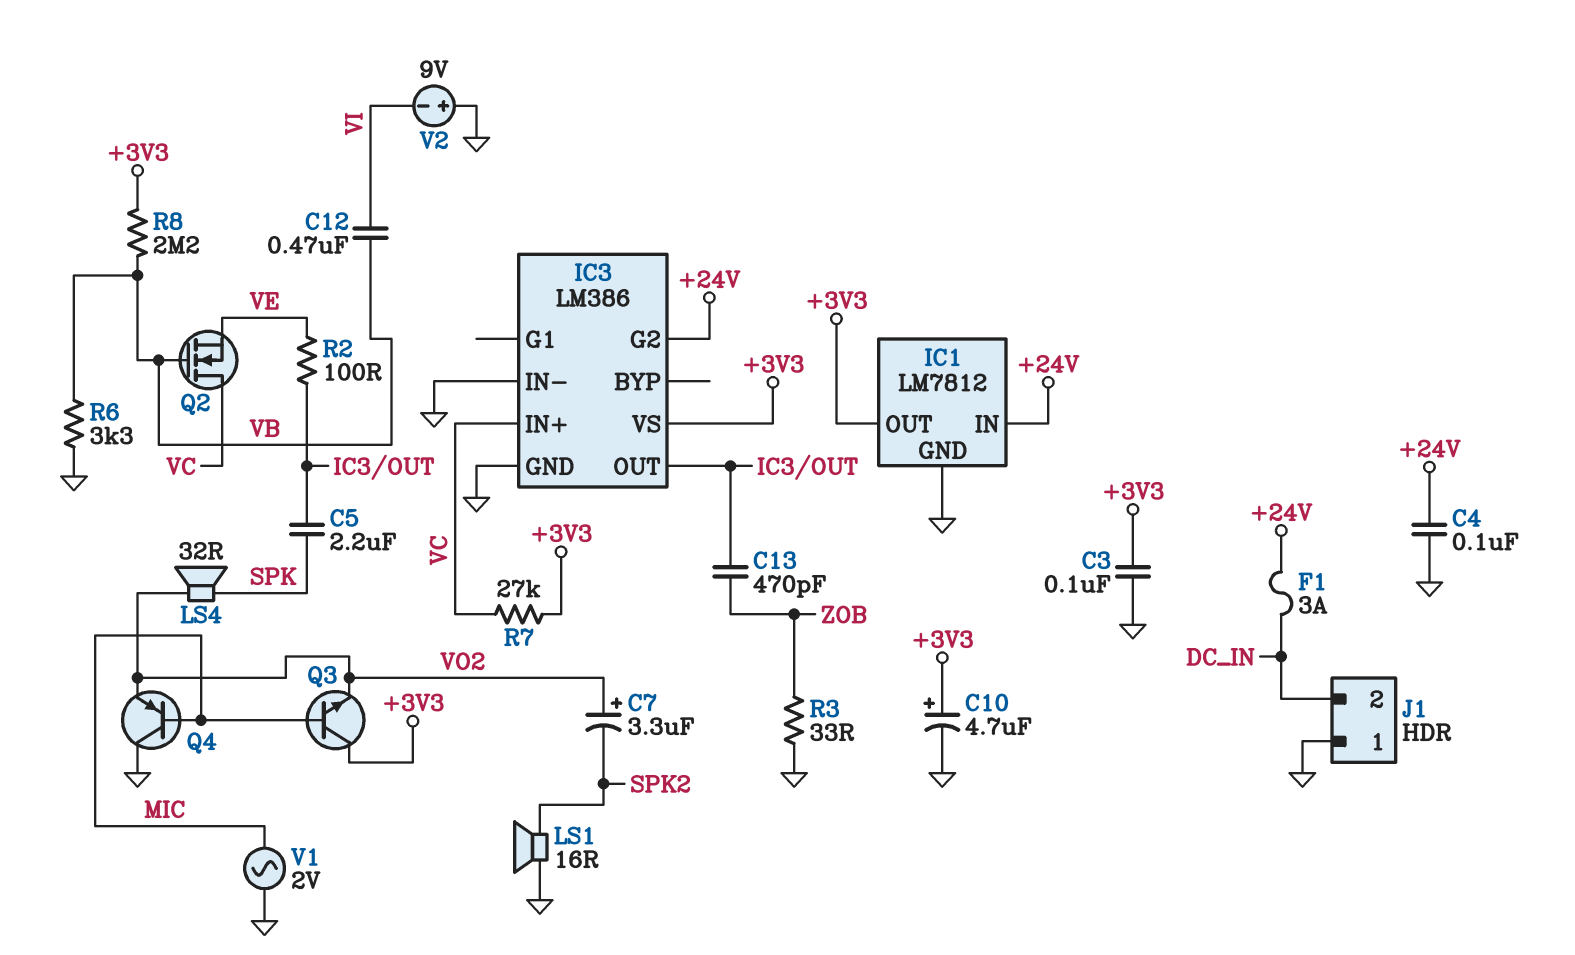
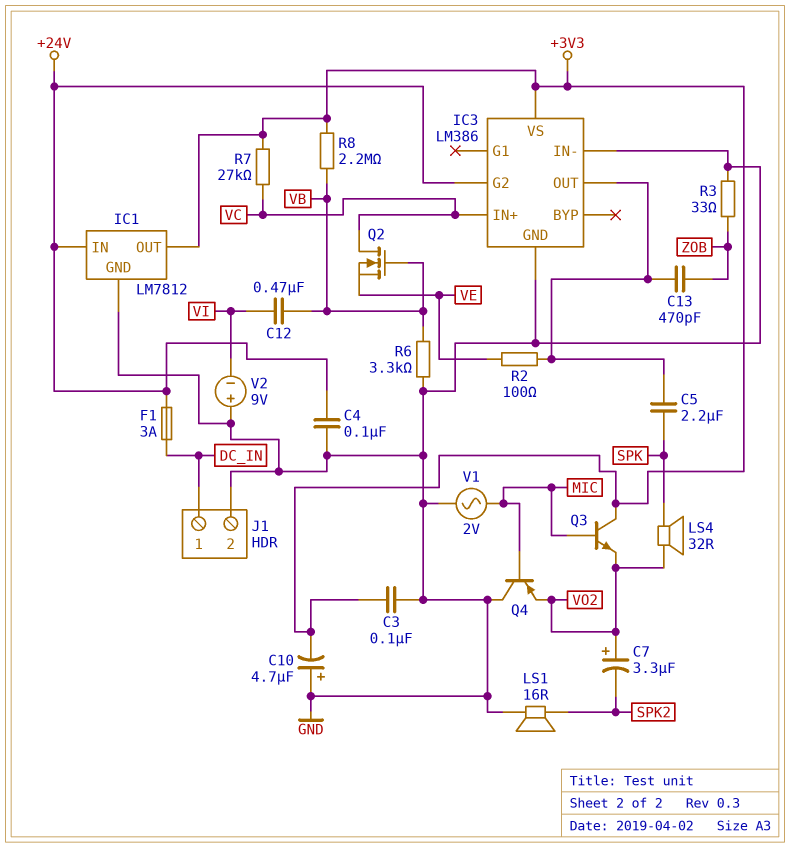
C10: 4.7uF (plus +3V3, minus GND) -> 4.7uF (plus GND, minus +3V3)
J1 pin 1: GND -> DC_IN
J1 pin 2: DC_IN -> GND

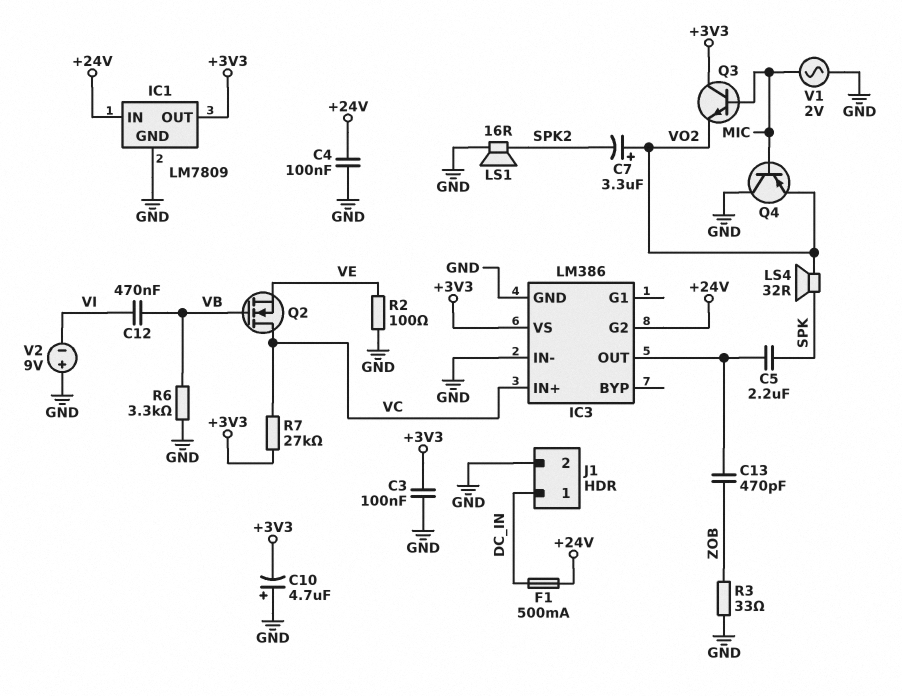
F1: 3A (+24V, DC_IN) -> 500mA (+24V, DC_IN)
IC1: LM7812 -> LM7809
R2: 100 (IC3/OUT, VE) -> 100 (GND, VE)
R8: 2.2M (+3V3, VB) -> none

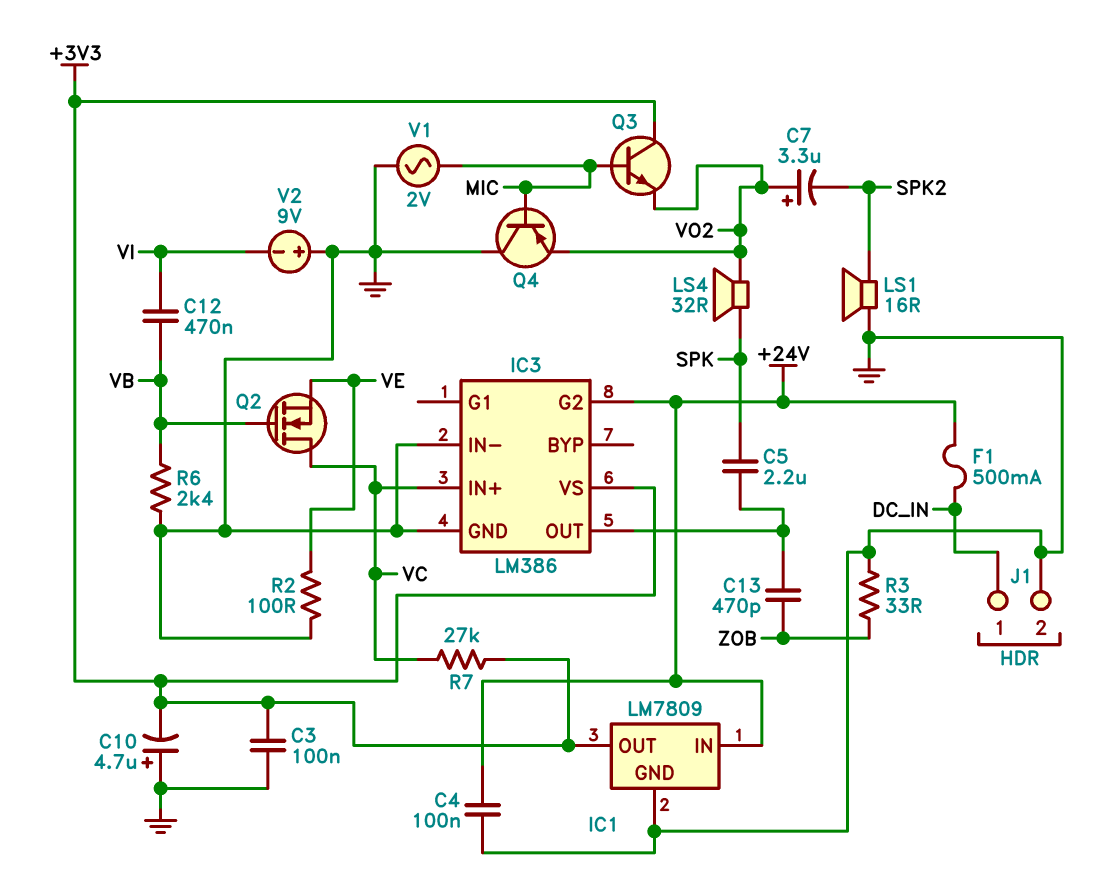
R6: 3.3k (GND, VB) -> 2.4k (GND, VB)

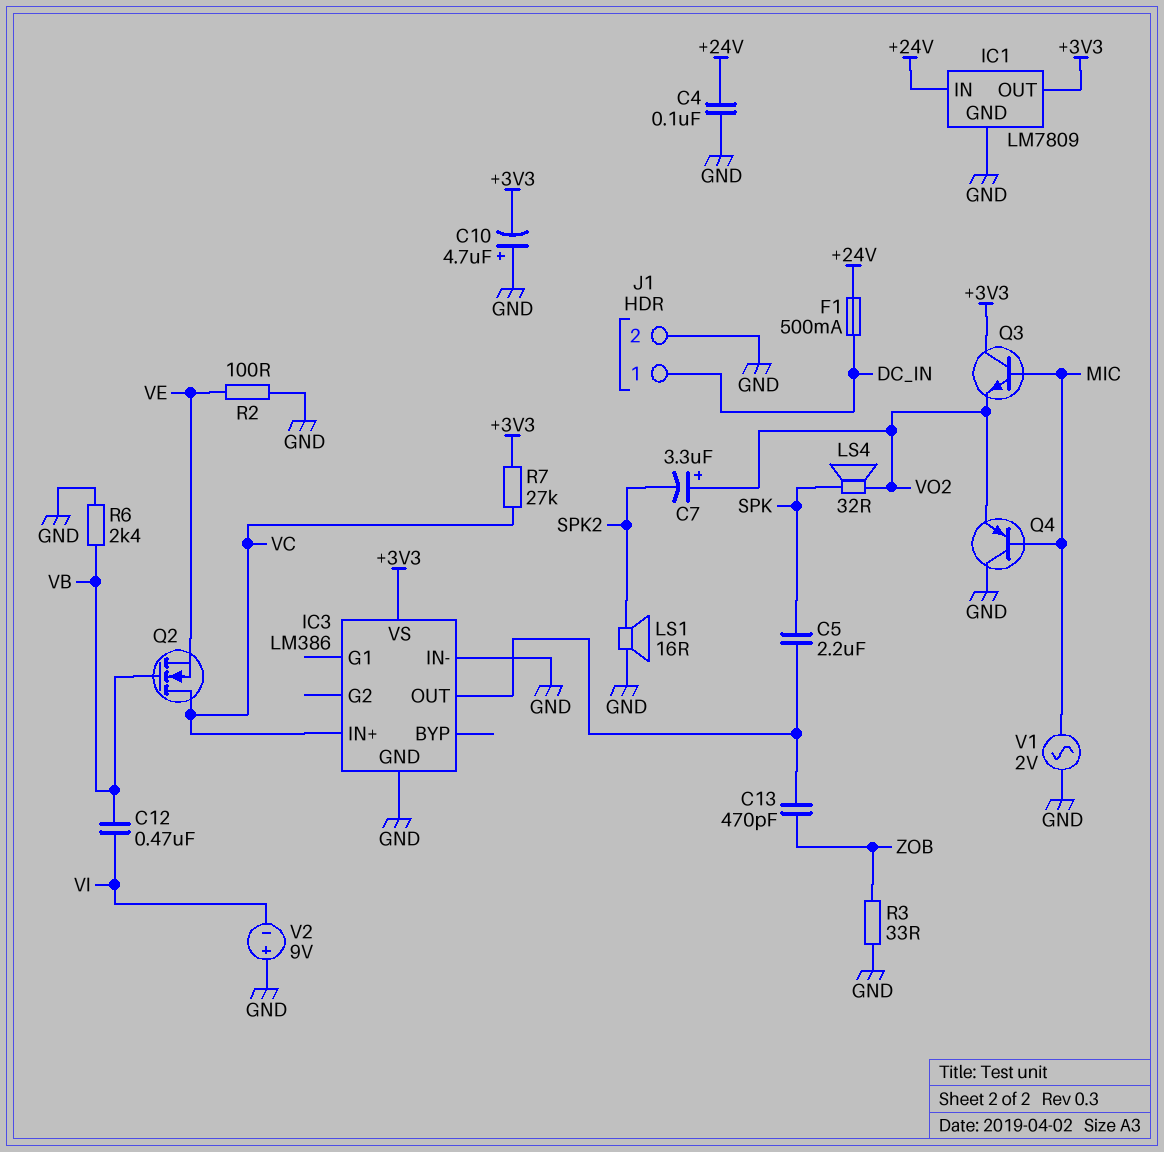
C3: 100nF (+3V3, GND) -> none
IC3 pin G2: +24V -> none

